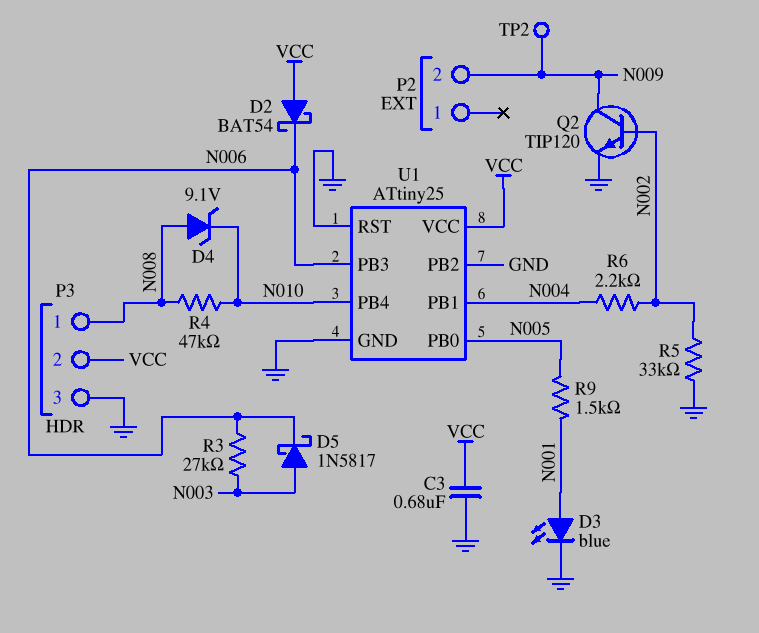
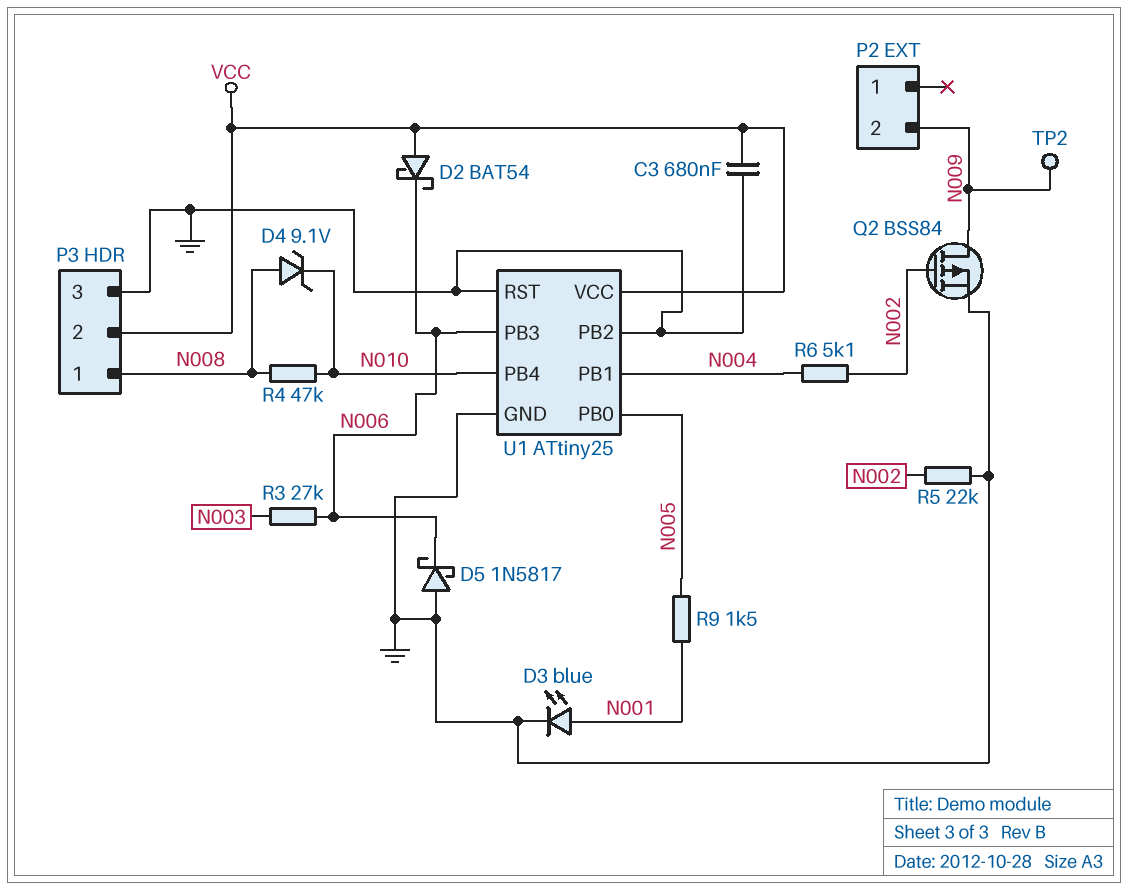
D5: schottky 1N5817 (A N003, K N006) -> schottky 1N5817 (A GND, K N006)
Q2: NPN TIP120 (B N002, C N009, E GND) -> PMOS BSS84 (G N002, D N009, S GND)
R5: 33k (GND, N002) -> 22k (GND, N002)
R6: 2.2k (N002, N004) -> 5.1k (N002, N004)

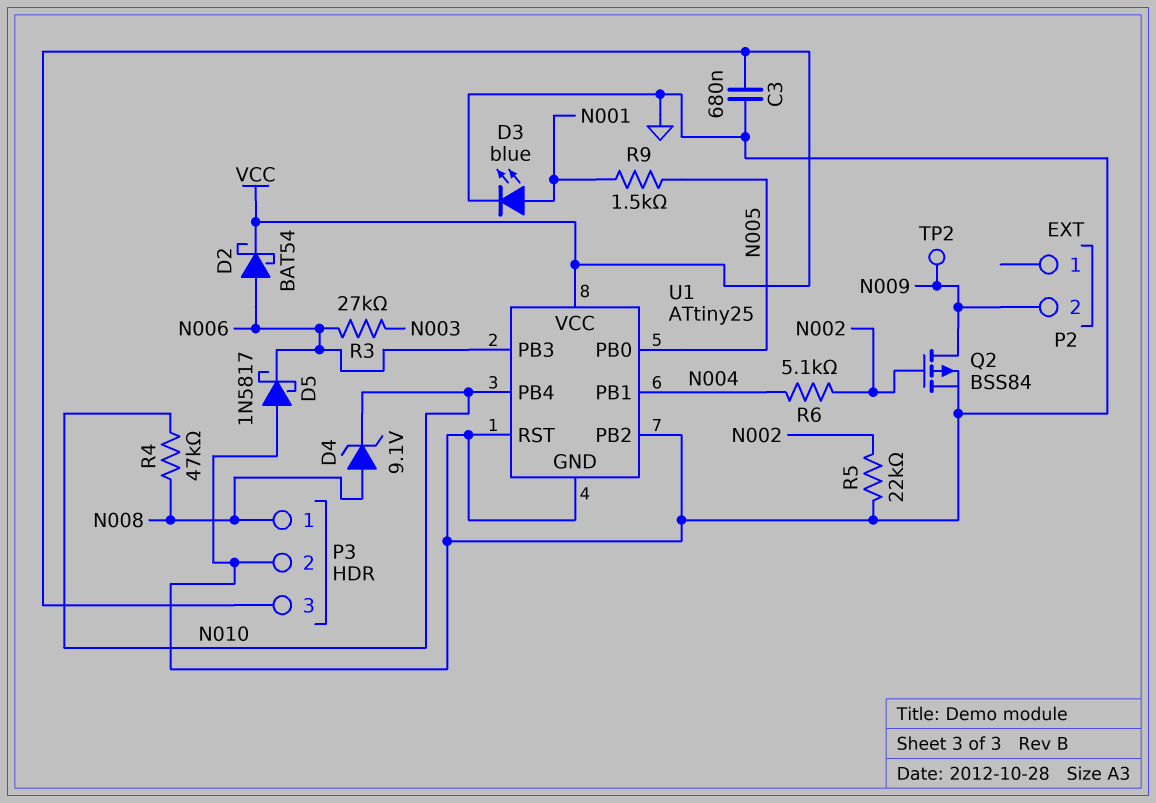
D2: schottky BAT54 (A VCC, K N006) -> schottky BAT54 (A N006, K VCC)
P3 pin 2: VCC -> GND
P3 pin 3: GND -> VCC

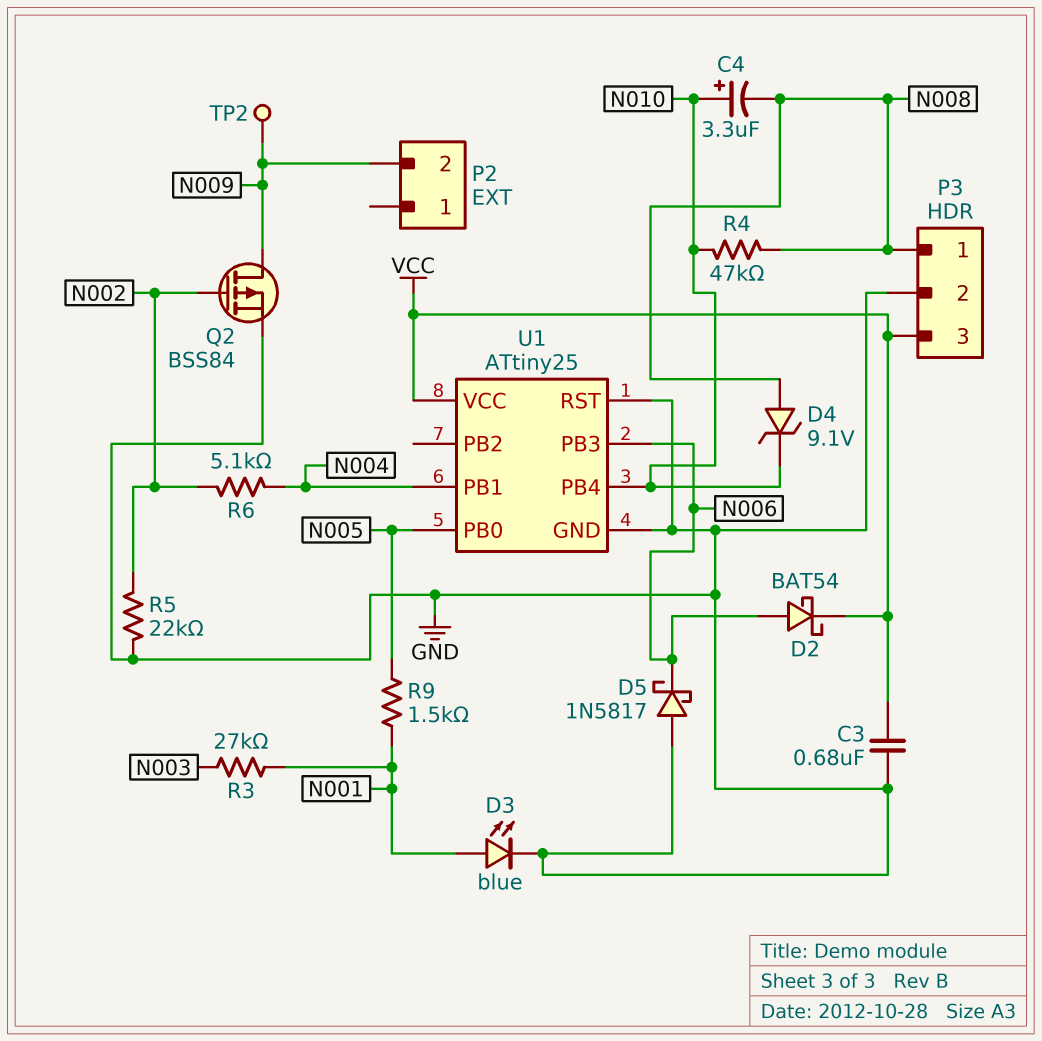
C4: none -> 3.3uF (plus N010, minus N008)
R3: 27k (N003, N006) -> 27k (N001, N003)
U1 pin PB2: GND -> none

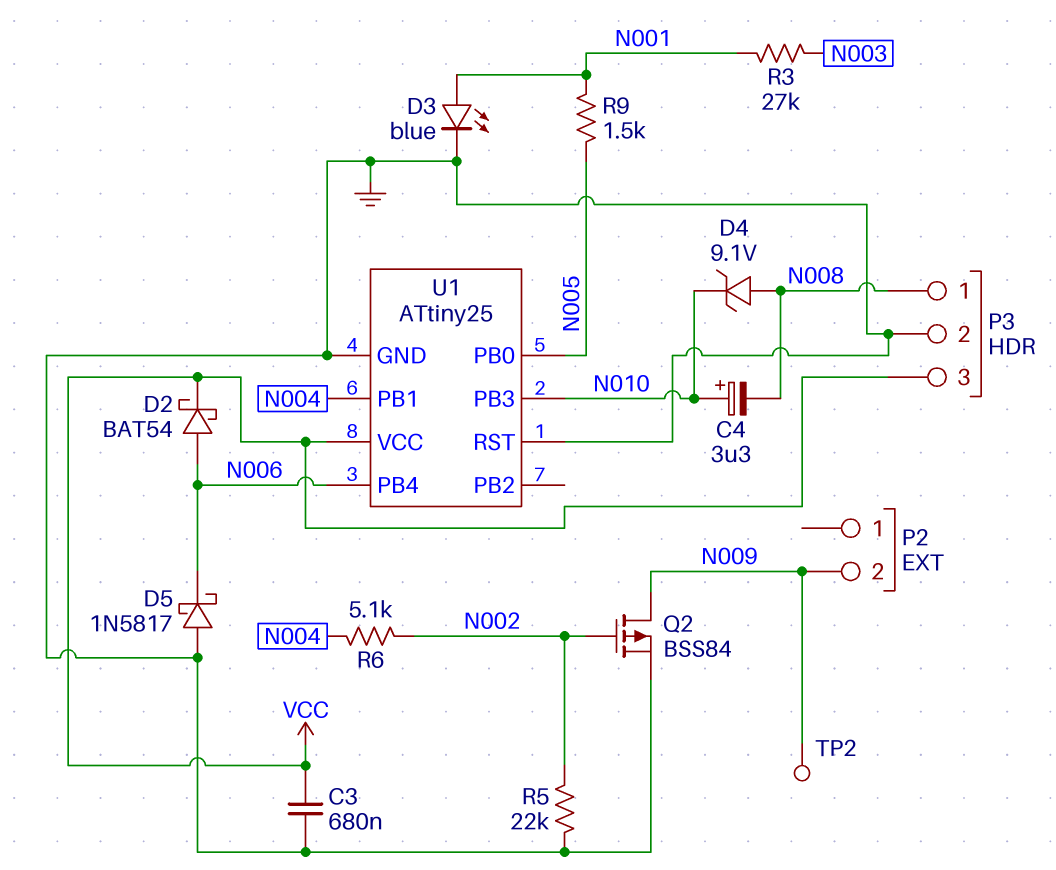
R4: 47k (N008, N010) -> none
U1 pin PB3: N006 -> N010
U1 pin PB4: N010 -> N006

